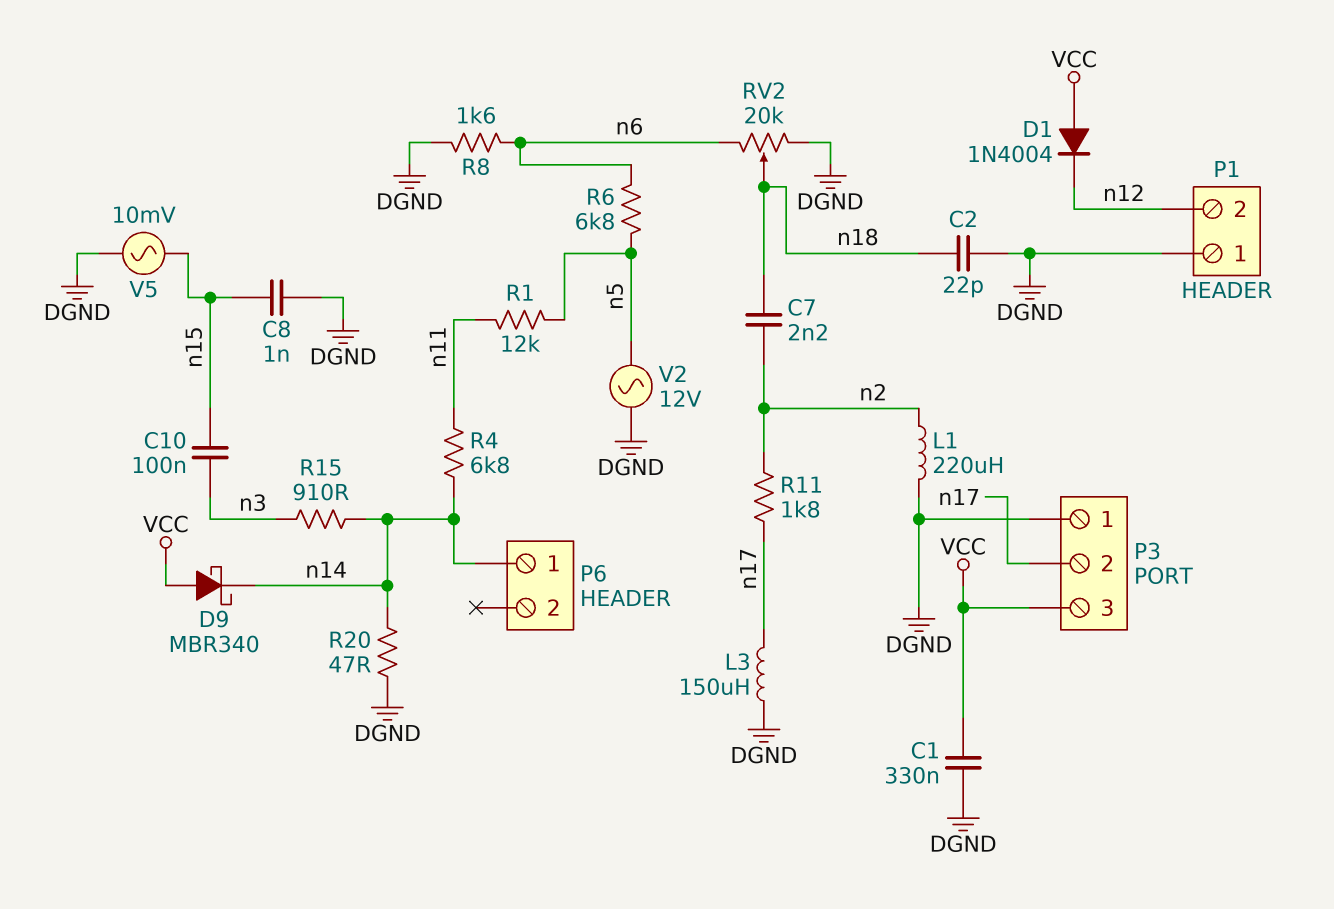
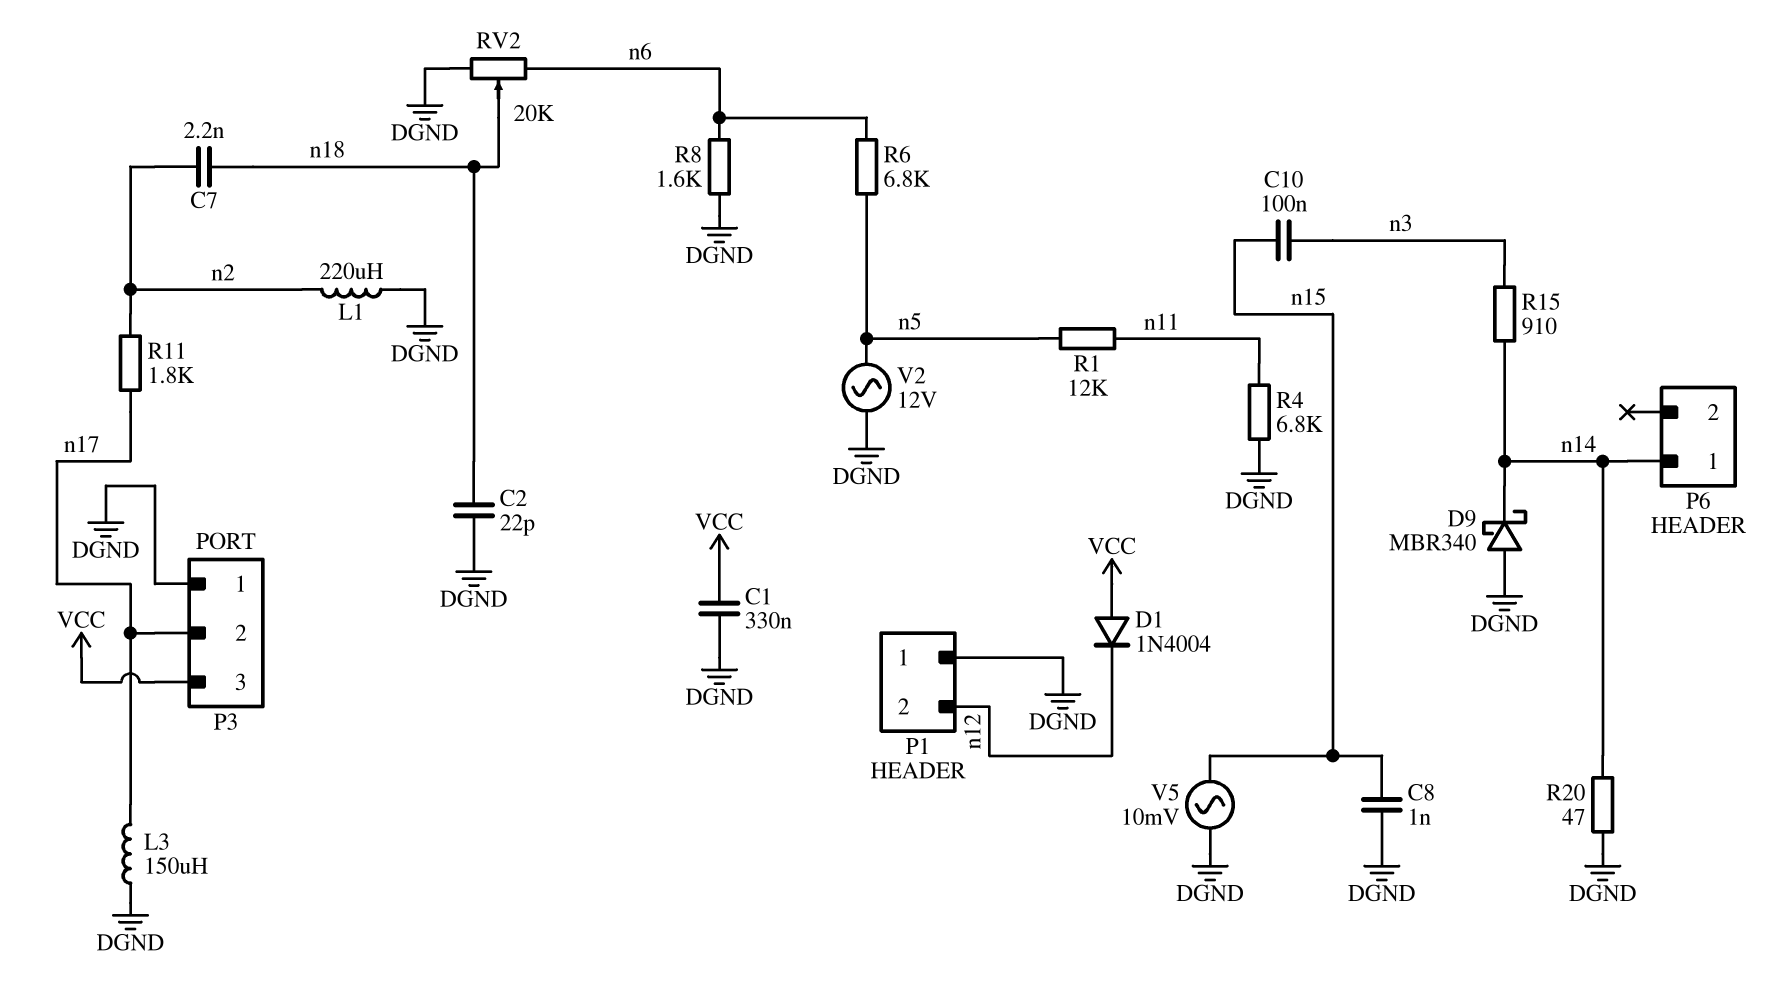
D9: schottky MBR340 (A VCC, K n14) -> schottky MBR340 (A DGND, K n14)
R4: 6.8k (n11, n14) -> 6.8k (DGND, n11)

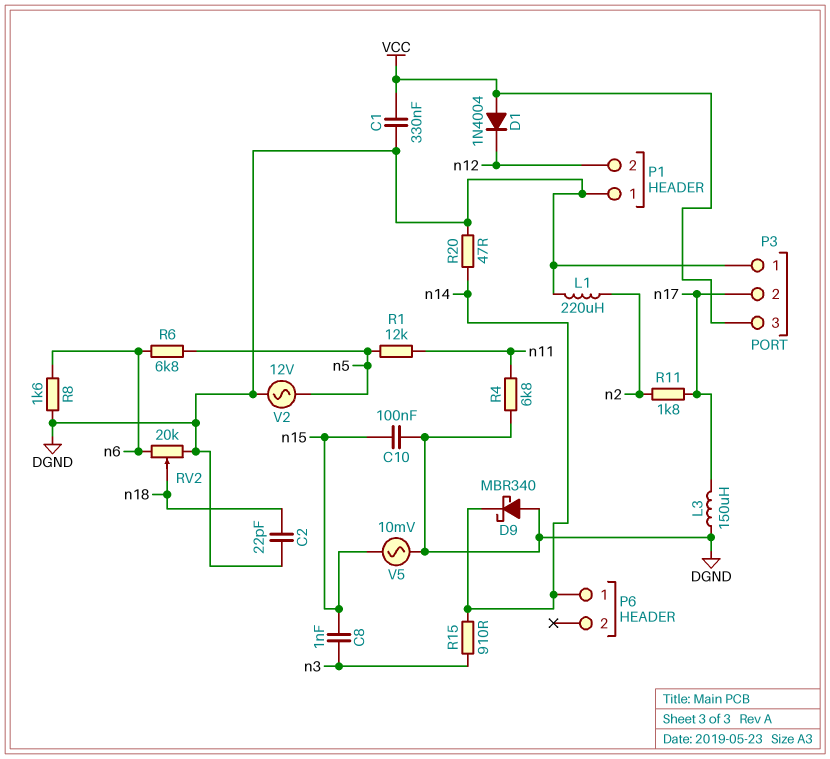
C7: 2.2nF (n2, n18) -> none
C8: 1nF (DGND, n15) -> 1nF (n3, n15)
C10: 100nF (n3, n15) -> 100nF (DGND, n15)

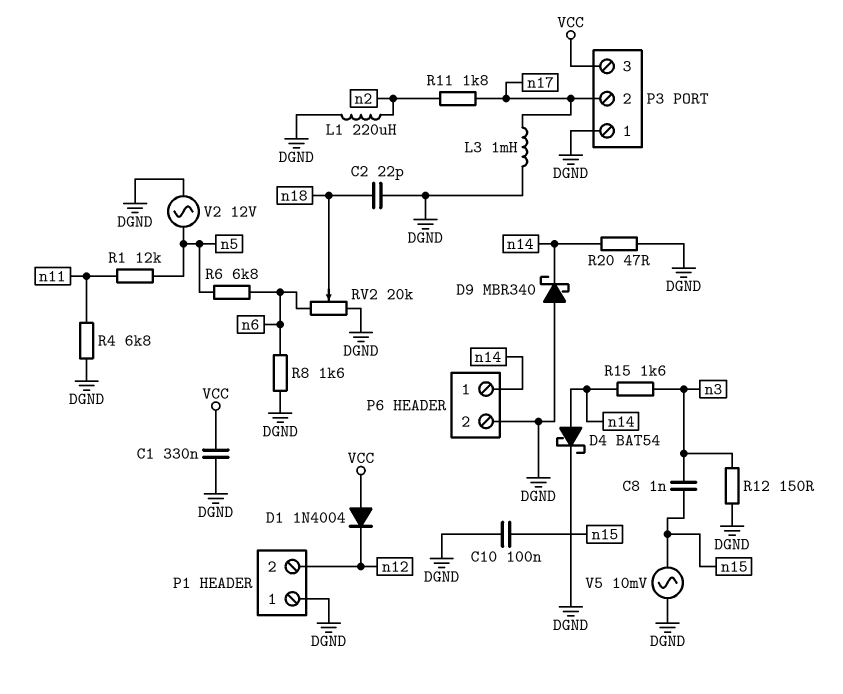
D4: none -> schottky BAT54 (A n14, K DGND)
L3: 150uH (DGND, n17) -> 1mH (DGND, n17)
P6 pin 2: none -> DGND
R12: none -> 150 (DGND, n3)
R15: 910 (n3, n14) -> 1.6k (n3, n14)

